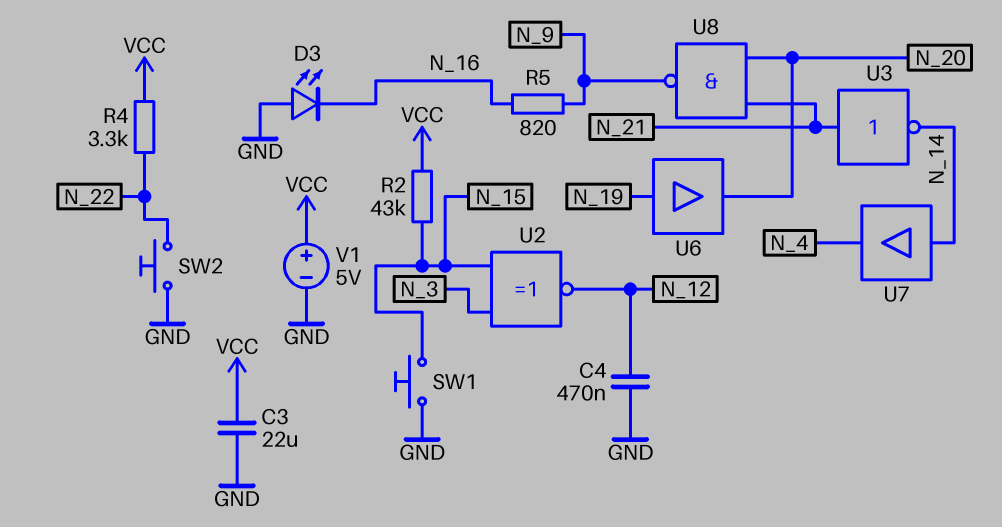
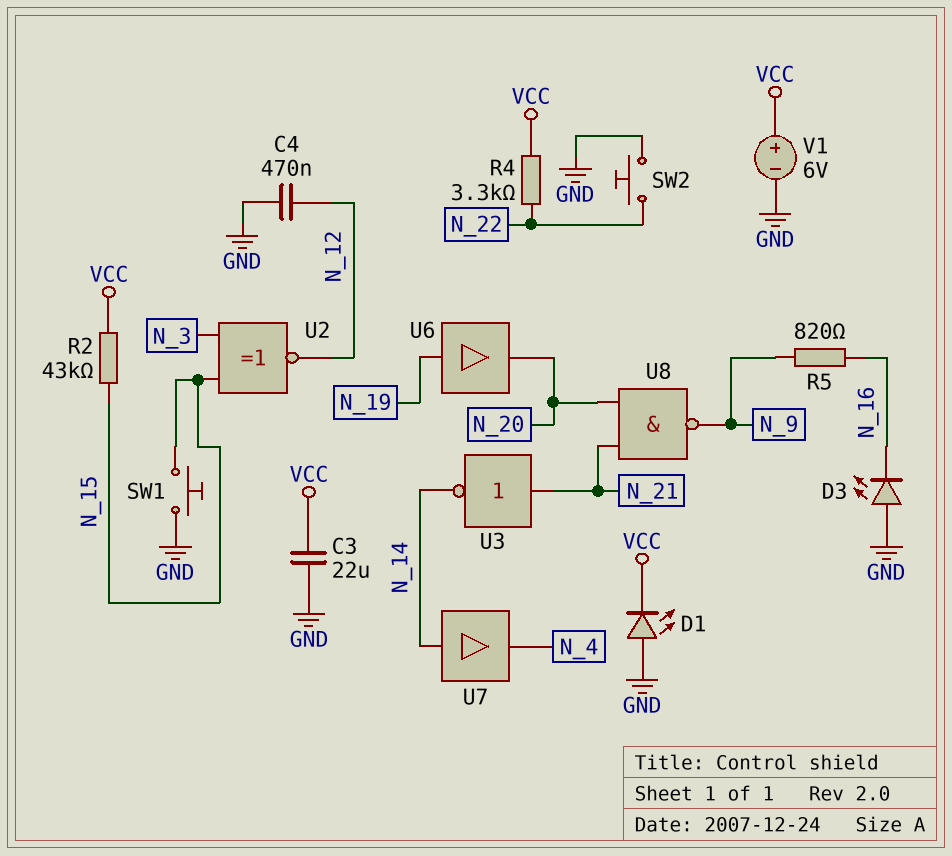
D1: none -> LED (A GND, K VCC)
V1: 5V (plus VCC, minus GND) -> 6V (plus VCC, minus GND)

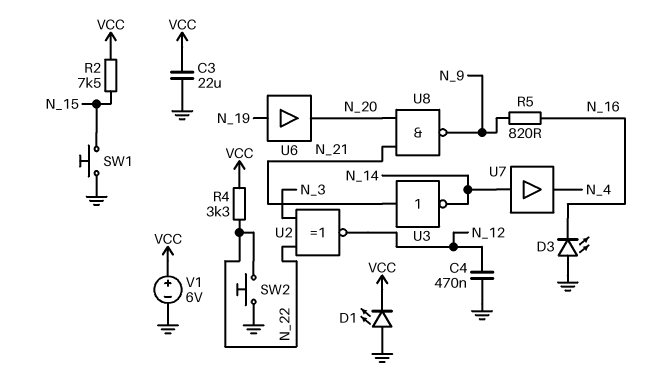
R2: 43k (N_15, VCC) -> 7.5k (N_15, VCC)
U2: XNOR (in N_3, in N_15, out N_12) -> XNOR (in N_3, in N_22, out N_12)

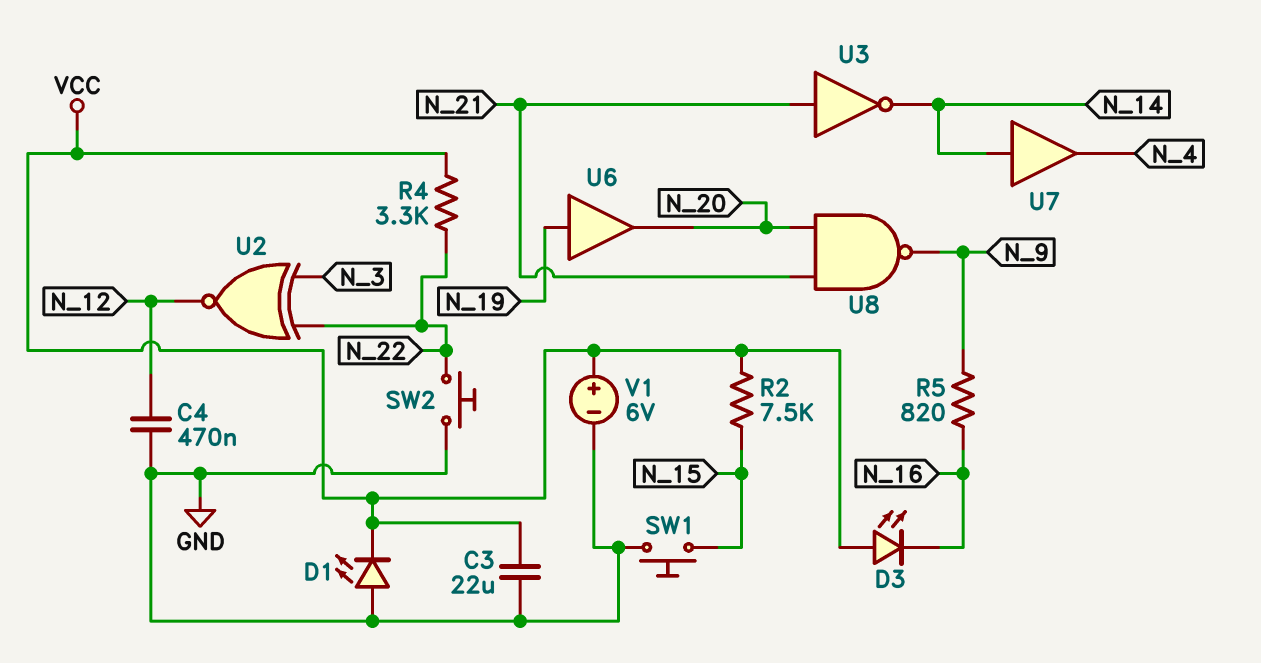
D3: LED (A GND, K N_16) -> LED (A VCC, K N_16)

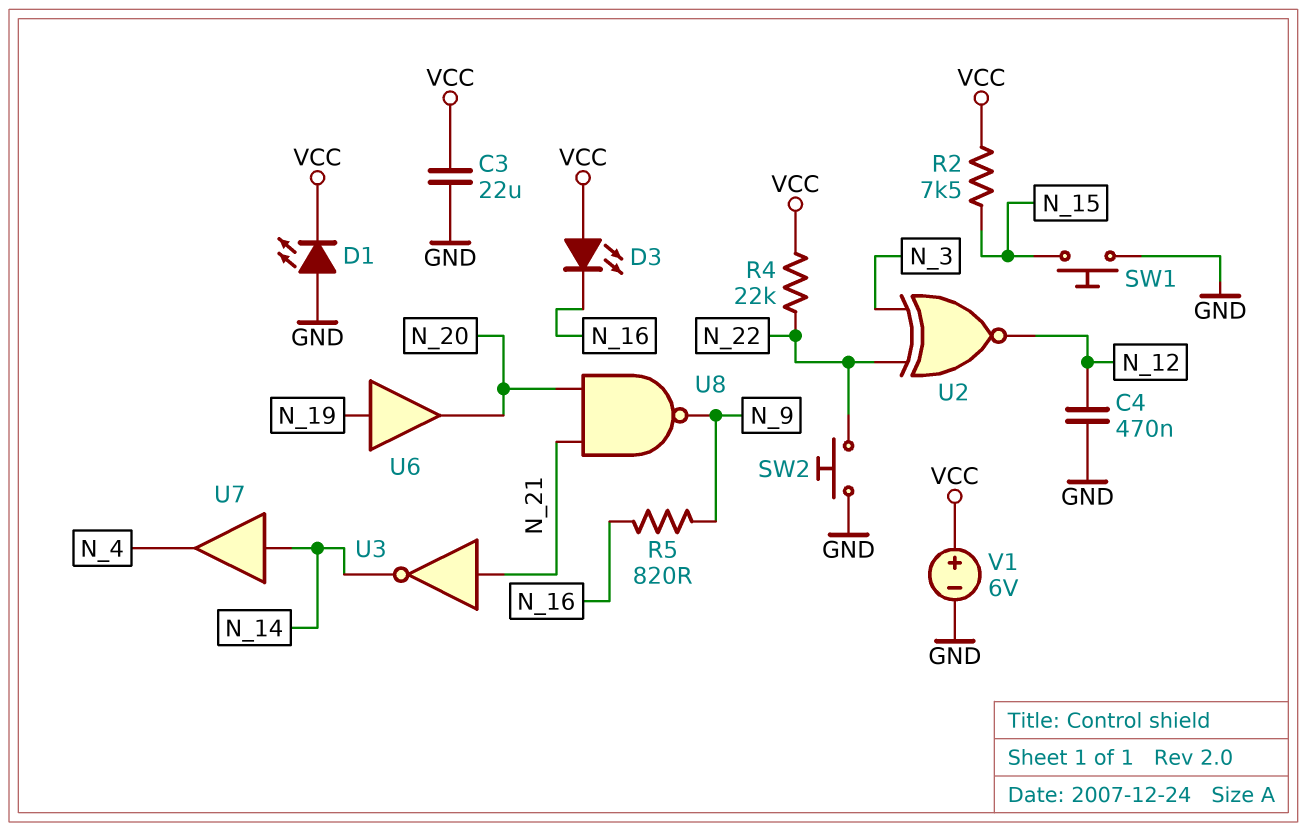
R4: 3.3k (N_22, VCC) -> 22k (N_22, VCC)

